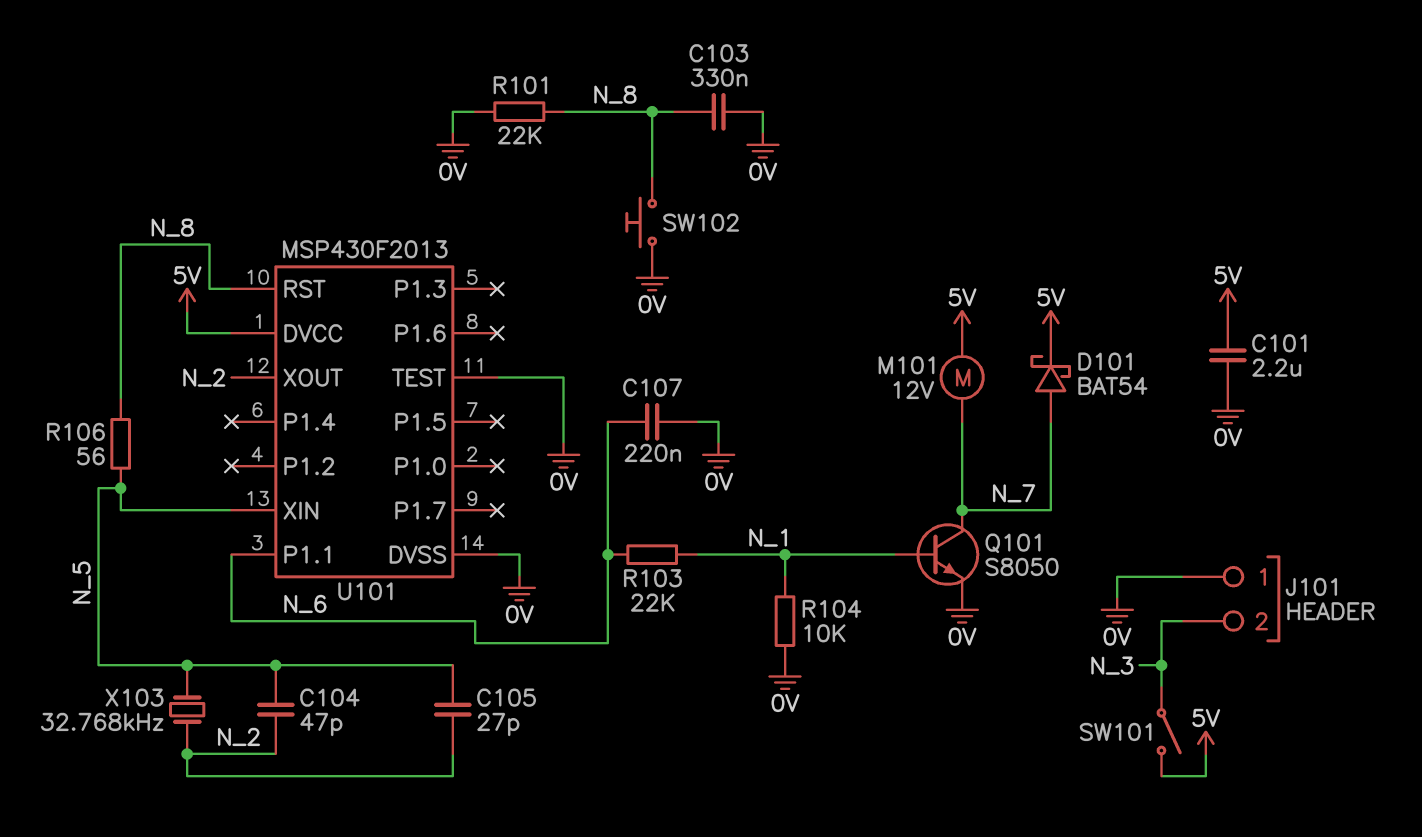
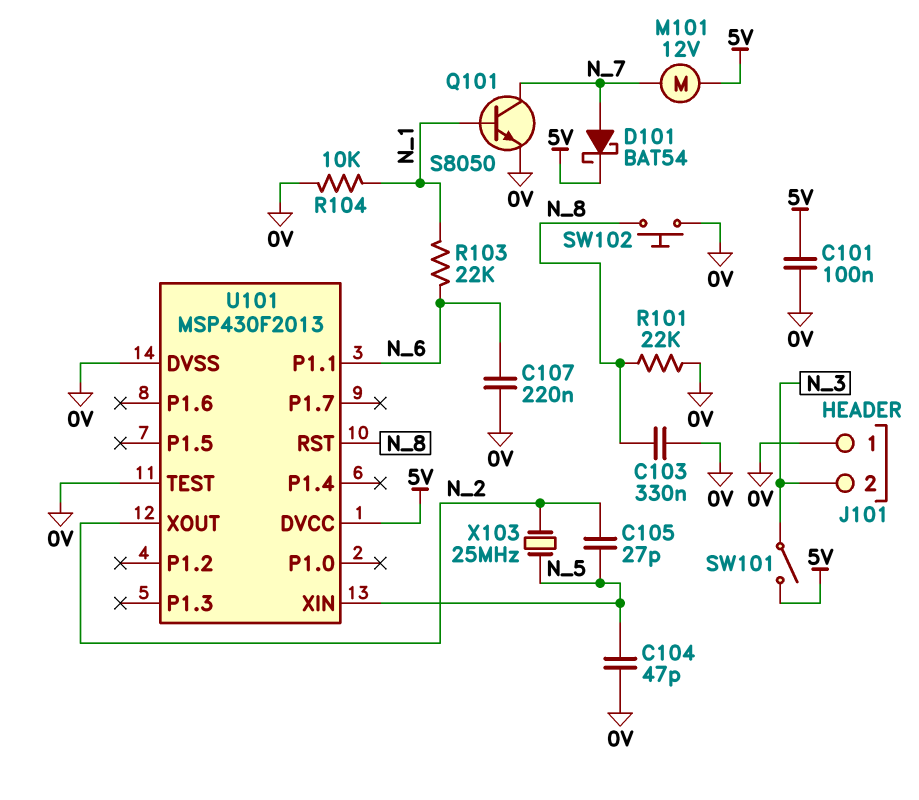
C101: 2.2uF (0V, 5V) -> 100nF (0V, 5V)
C104: 47pF (N_2, N_5) -> 47pF (0V, N_5)
R106: 56 (N_5, N_8) -> none
X103: 32.768kHz (N_2, N_5) -> 25MHz (N_2, N_5)

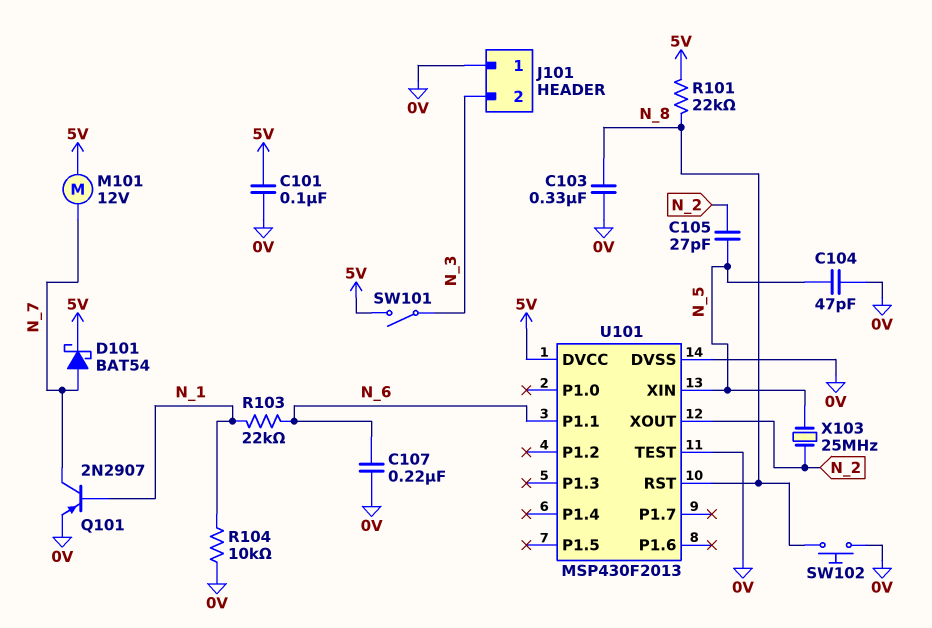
Q101: NPN S8050 (B N_1, C N_7, E 0V) -> PNP 2N2907 (B N_1, C N_7, E 0V)
R101: 22k (0V, N_8) -> 22k (5V, N_8)

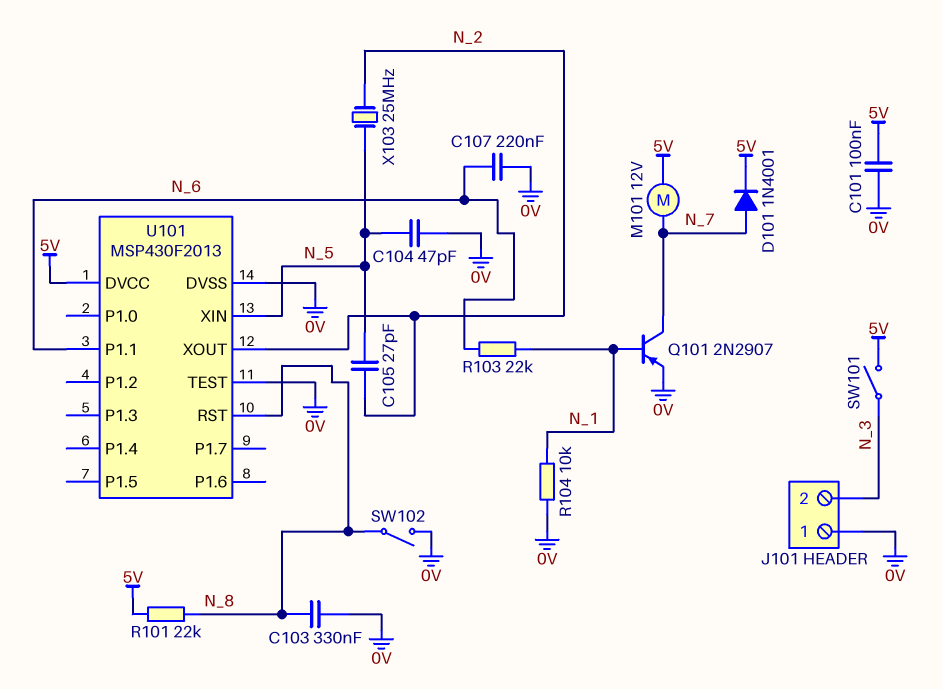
D101: schottky BAT54 (A N_7, K 5V) -> diode 1N4001 (A N_7, K 5V)
SW102: button (0V, N_8) -> switch (0V, N_8)

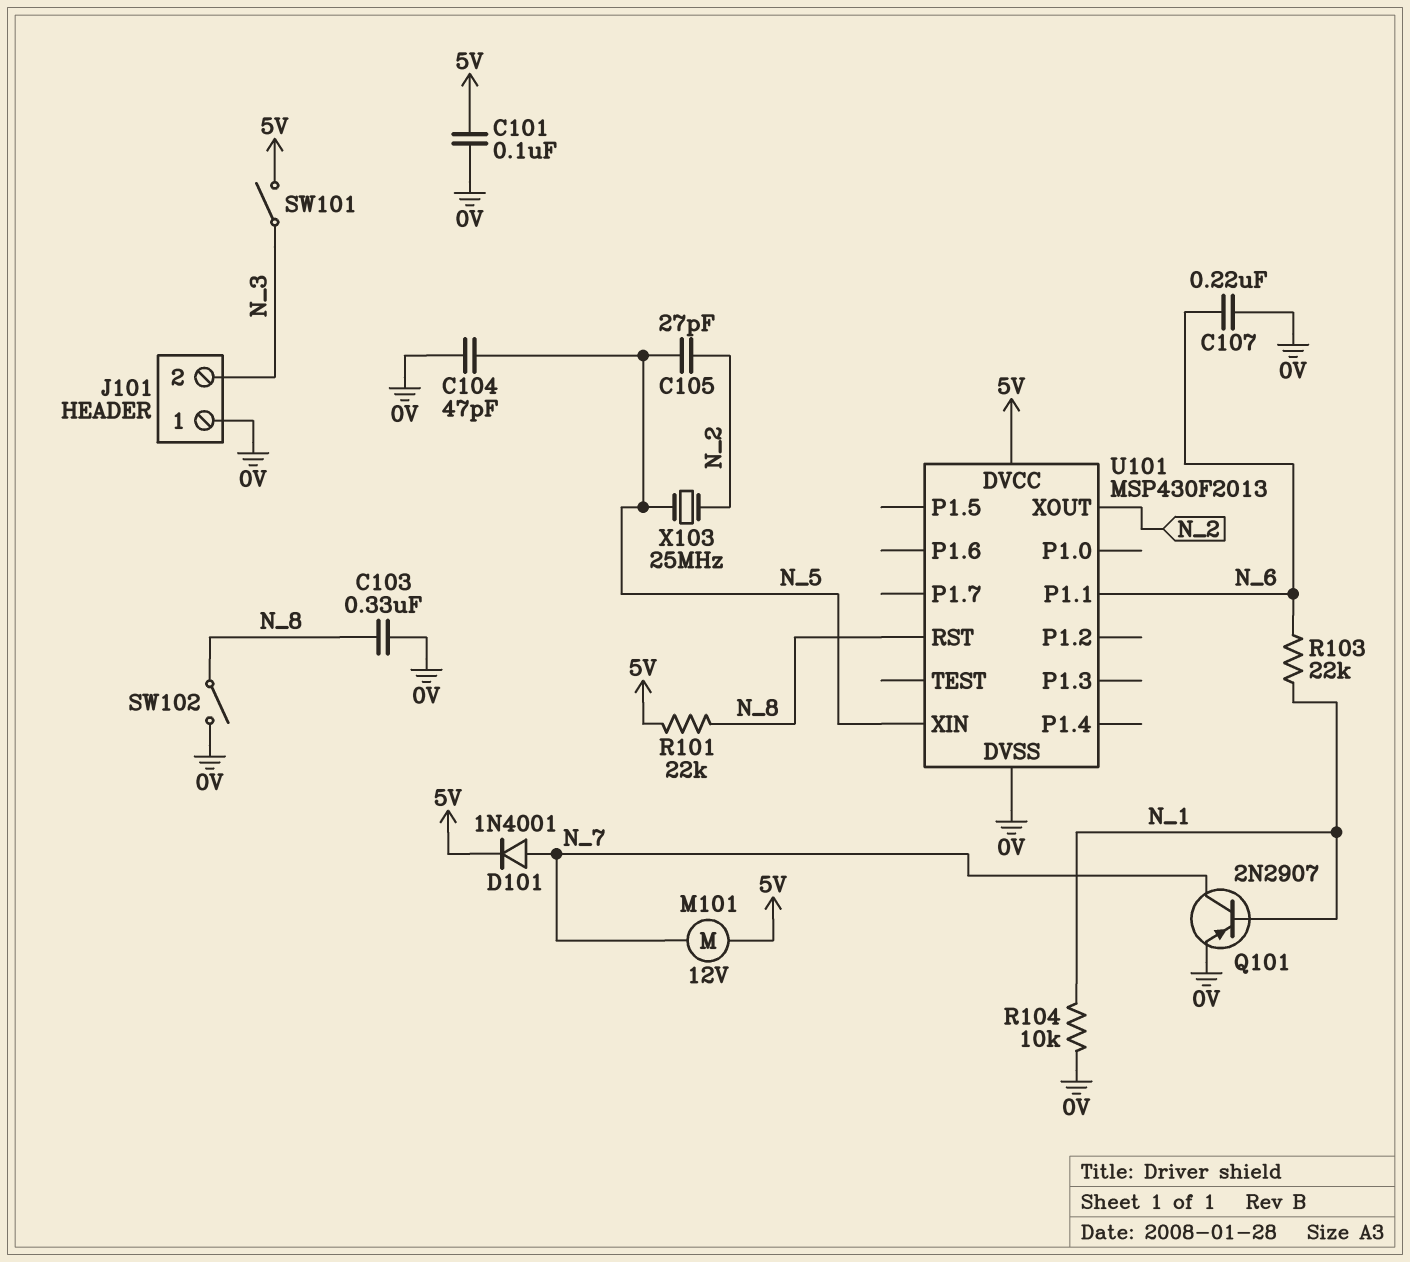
U101 pin TEST: 0V -> none

